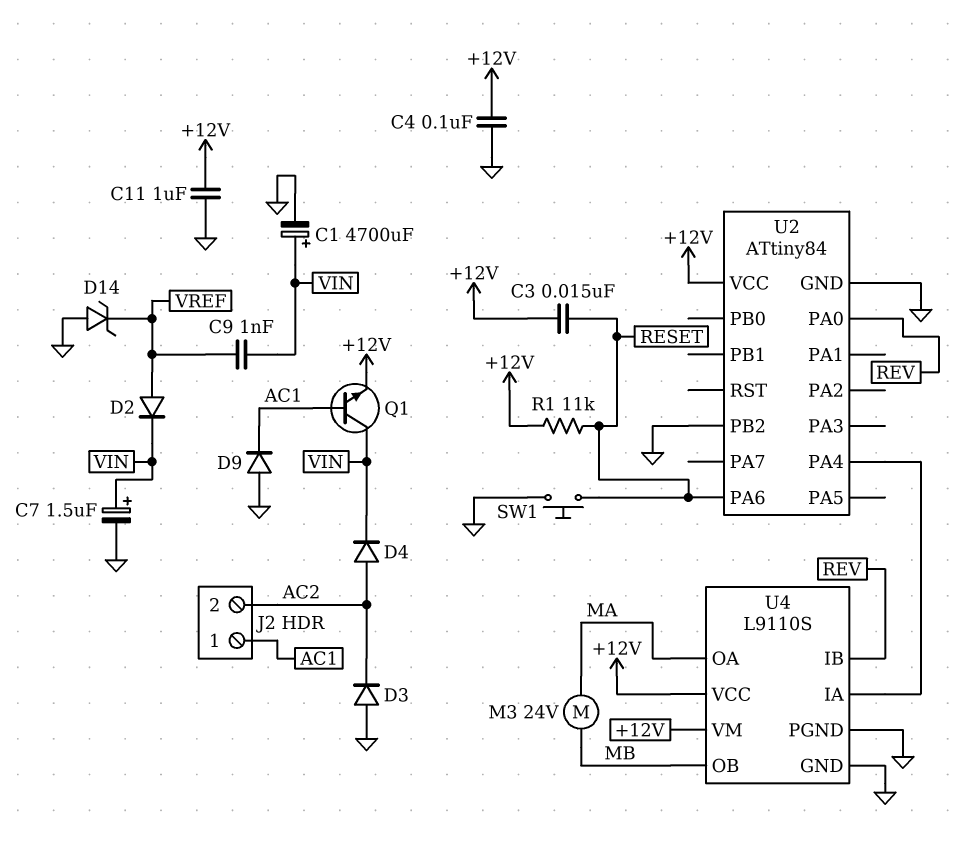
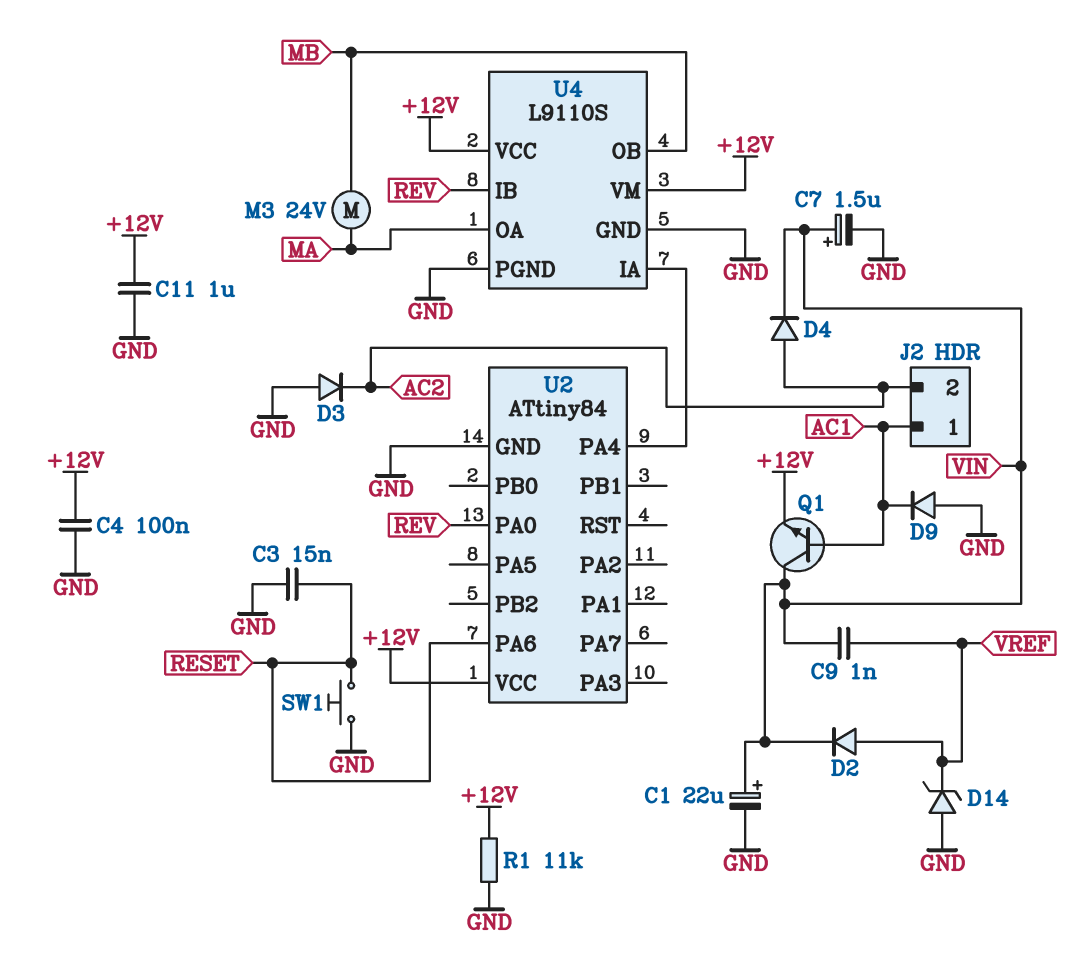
C1: 4700uF (plus VIN, minus GND) -> 22uF (plus VIN, minus GND)
C3: 15nF (+12V, RESET) -> 15nF (GND, RESET)
R1: 11k (+12V, RESET) -> 11k (+12V, GND)
U2 pin PB2: GND -> none

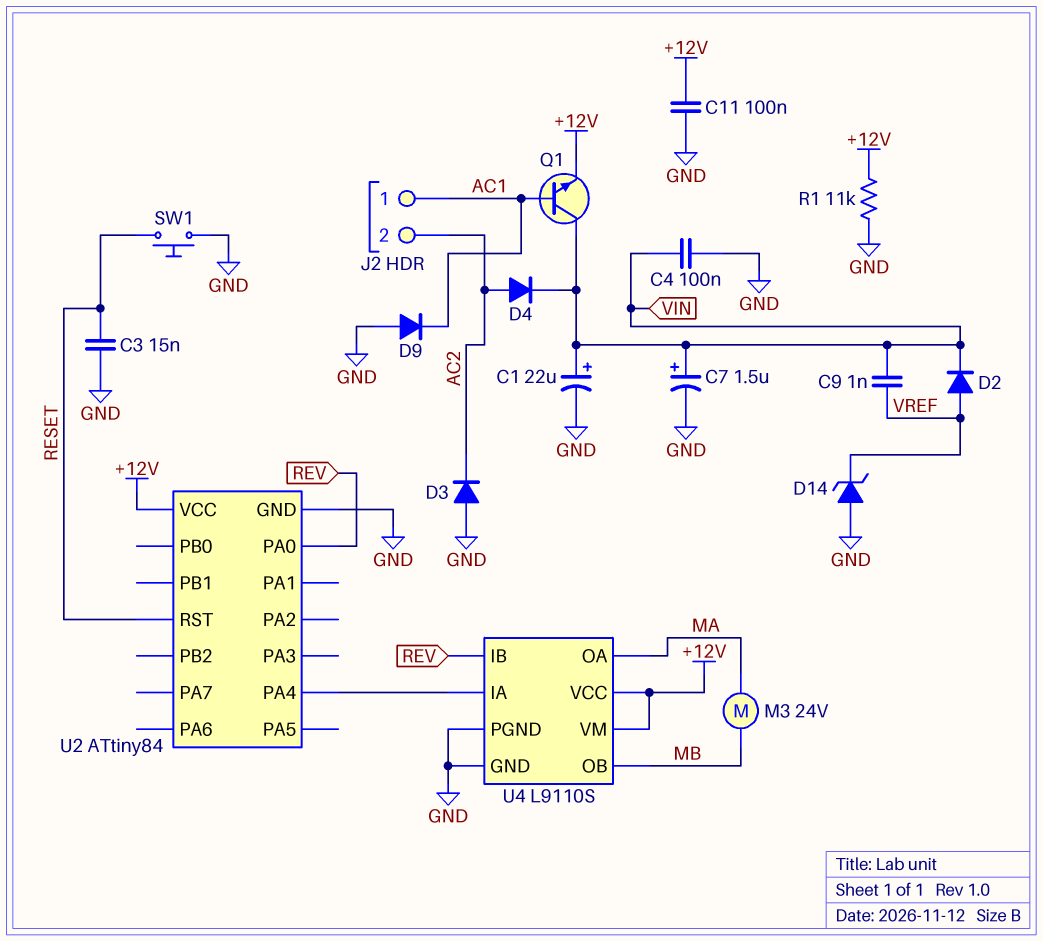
C4: 100nF (+12V, GND) -> 100nF (GND, VIN)
C11: 1uF (+12V, GND) -> 100nF (+12V, GND)
U2 pin PA6: RESET -> none
U2 pin RST: none -> RESET

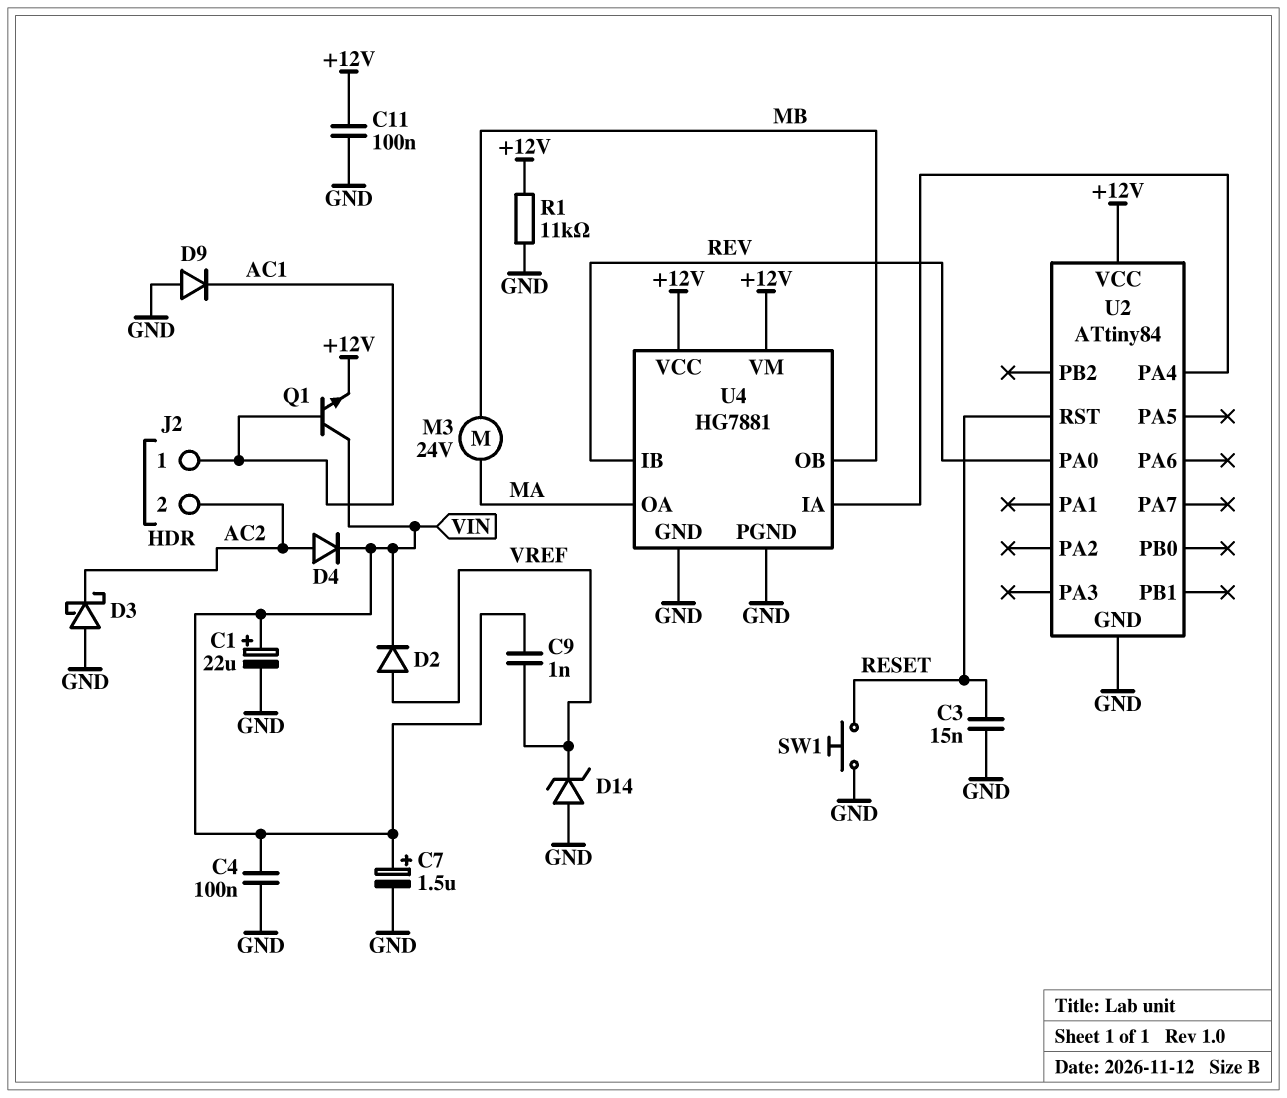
D3: diode (A GND, K AC2) -> schottky (A GND, K AC2)
U4: L9110S -> HG7881

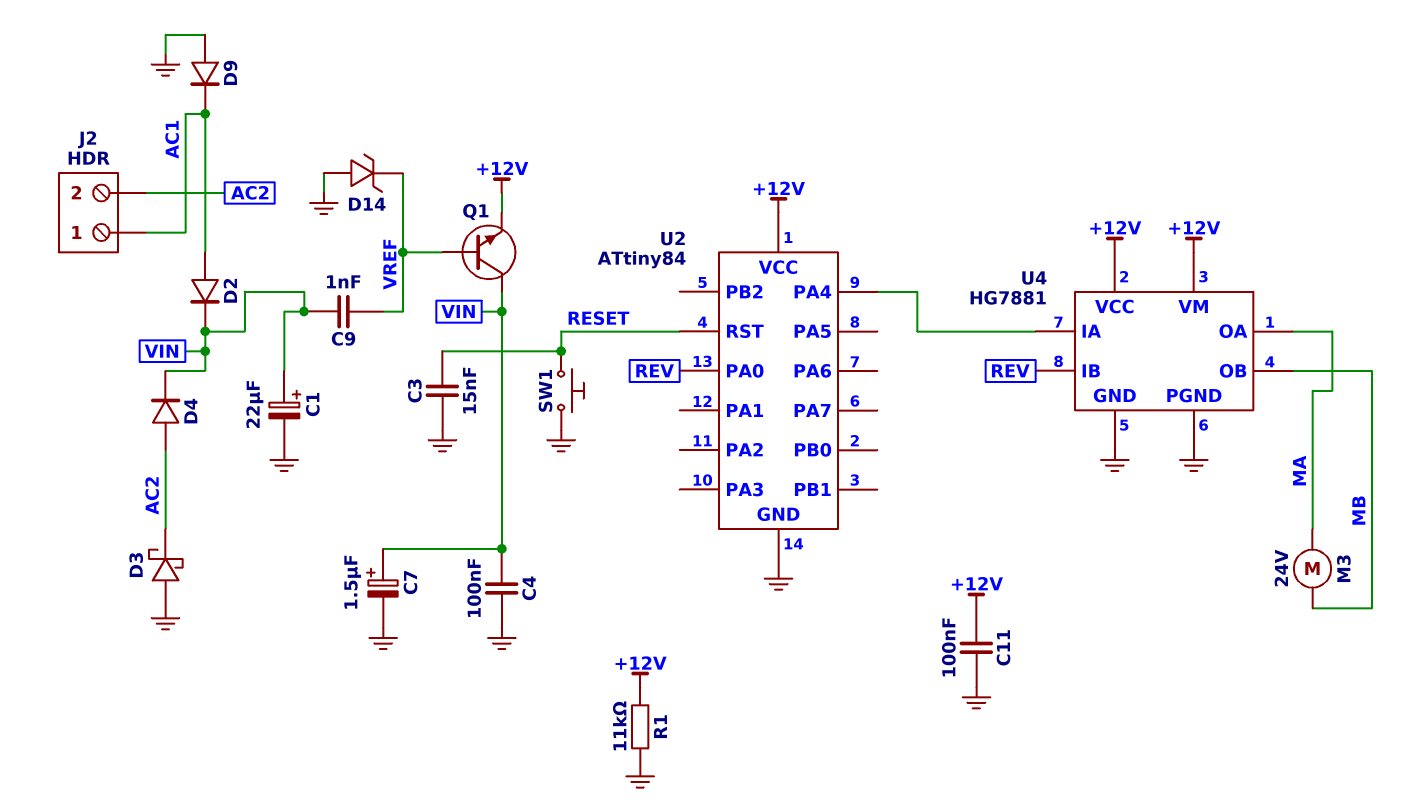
D2: diode (A VREF, K VIN) -> diode (A AC1, K VIN)
Q1: NPN (B AC1, C VIN, E +12V) -> NPN (B VREF, C VIN, E +12V)

